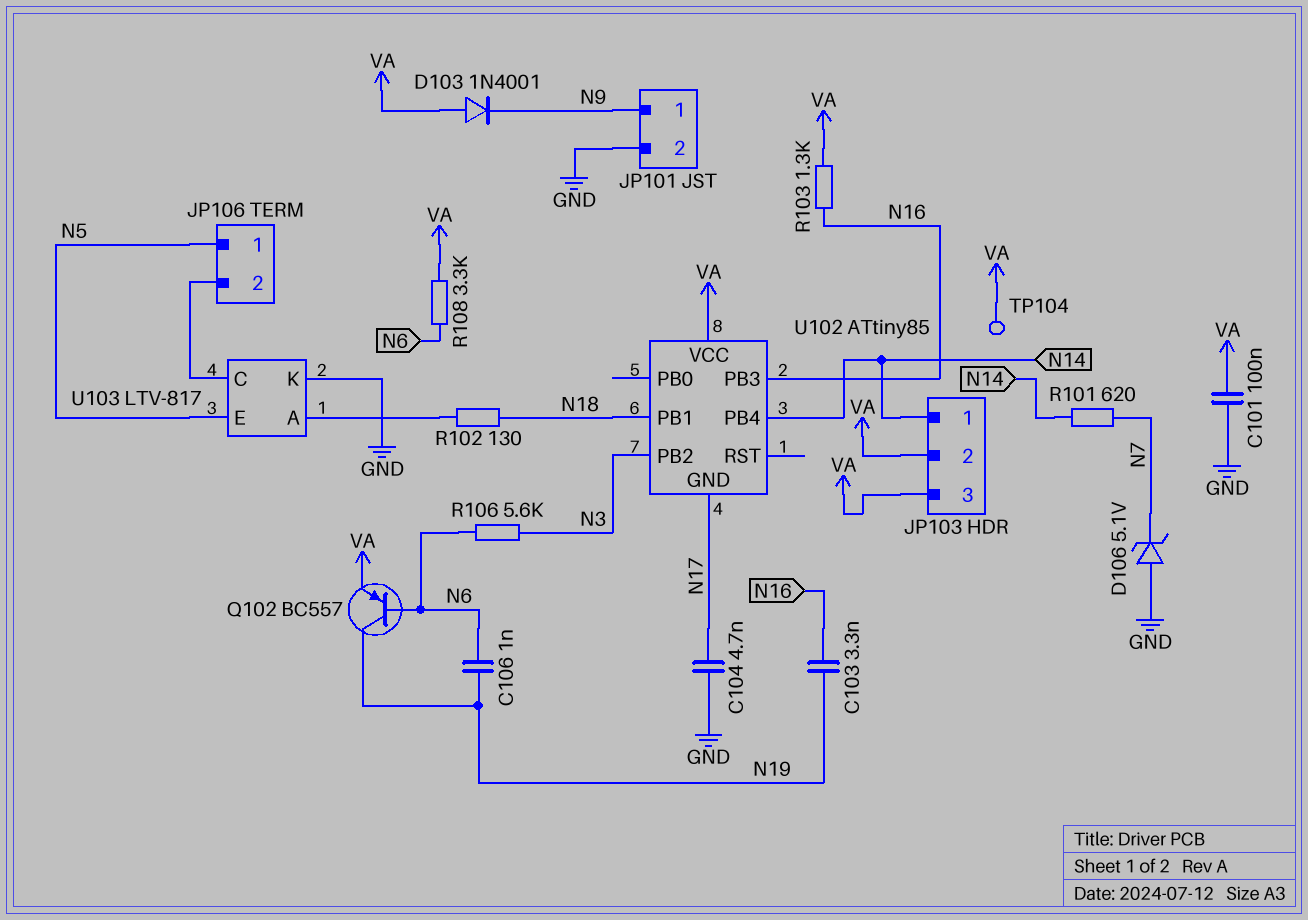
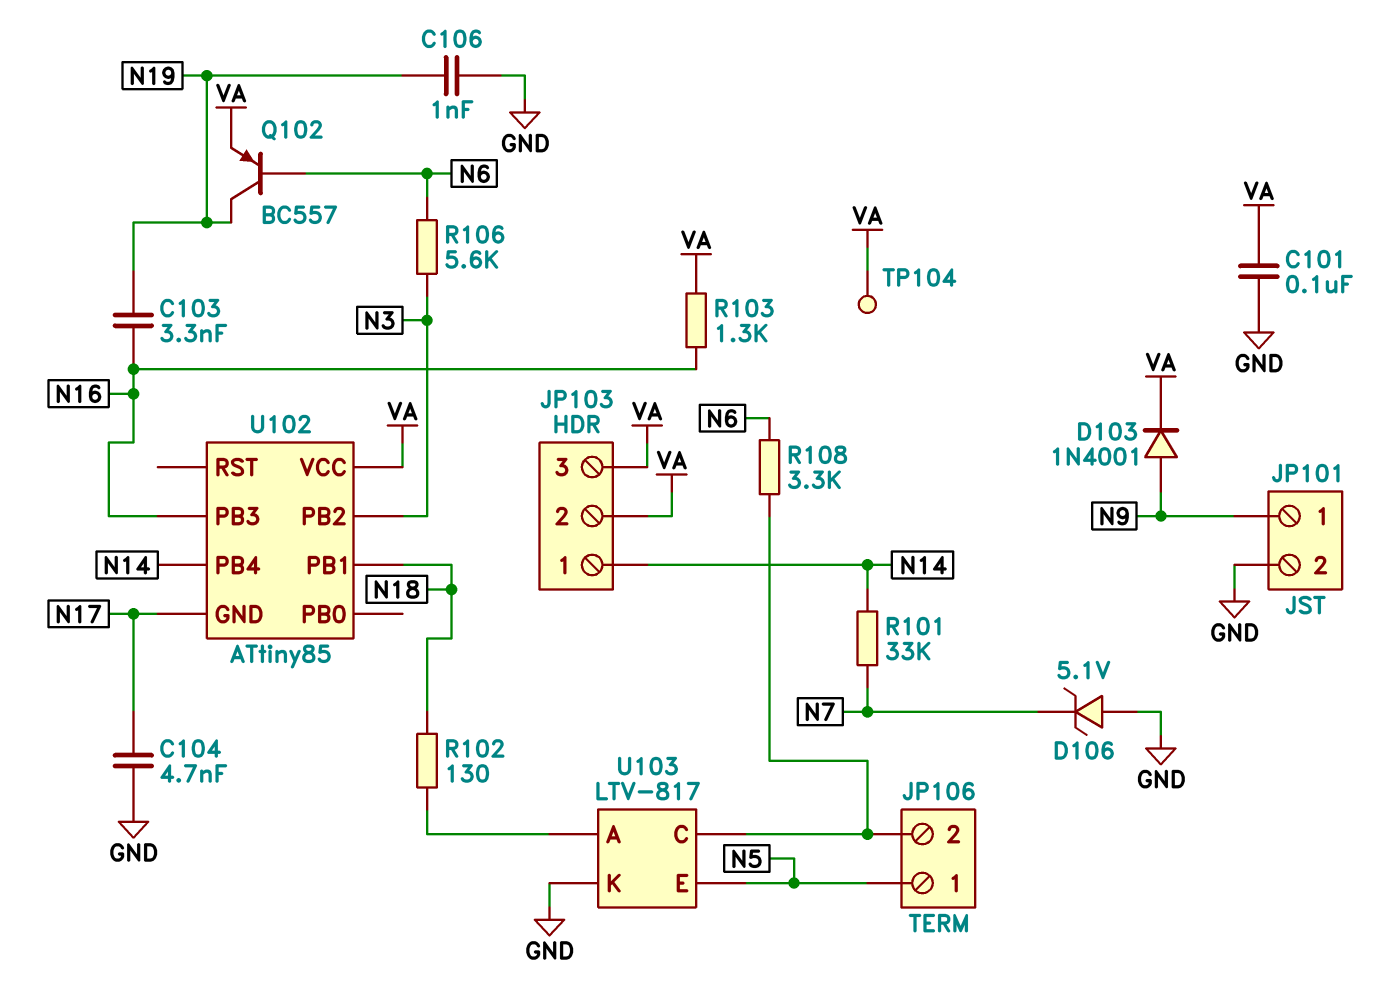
C106: 1nF (N6, N19) -> 1nF (GND, N19)
D103: diode 1N4001 (A VA, K N9) -> diode 1N4001 (A N9, K VA)
R101: 620 (N7, N14) -> 33k (N7, N14)
R108: 3.3k (N6, VA) -> 3.3k (JP106/2, N6)

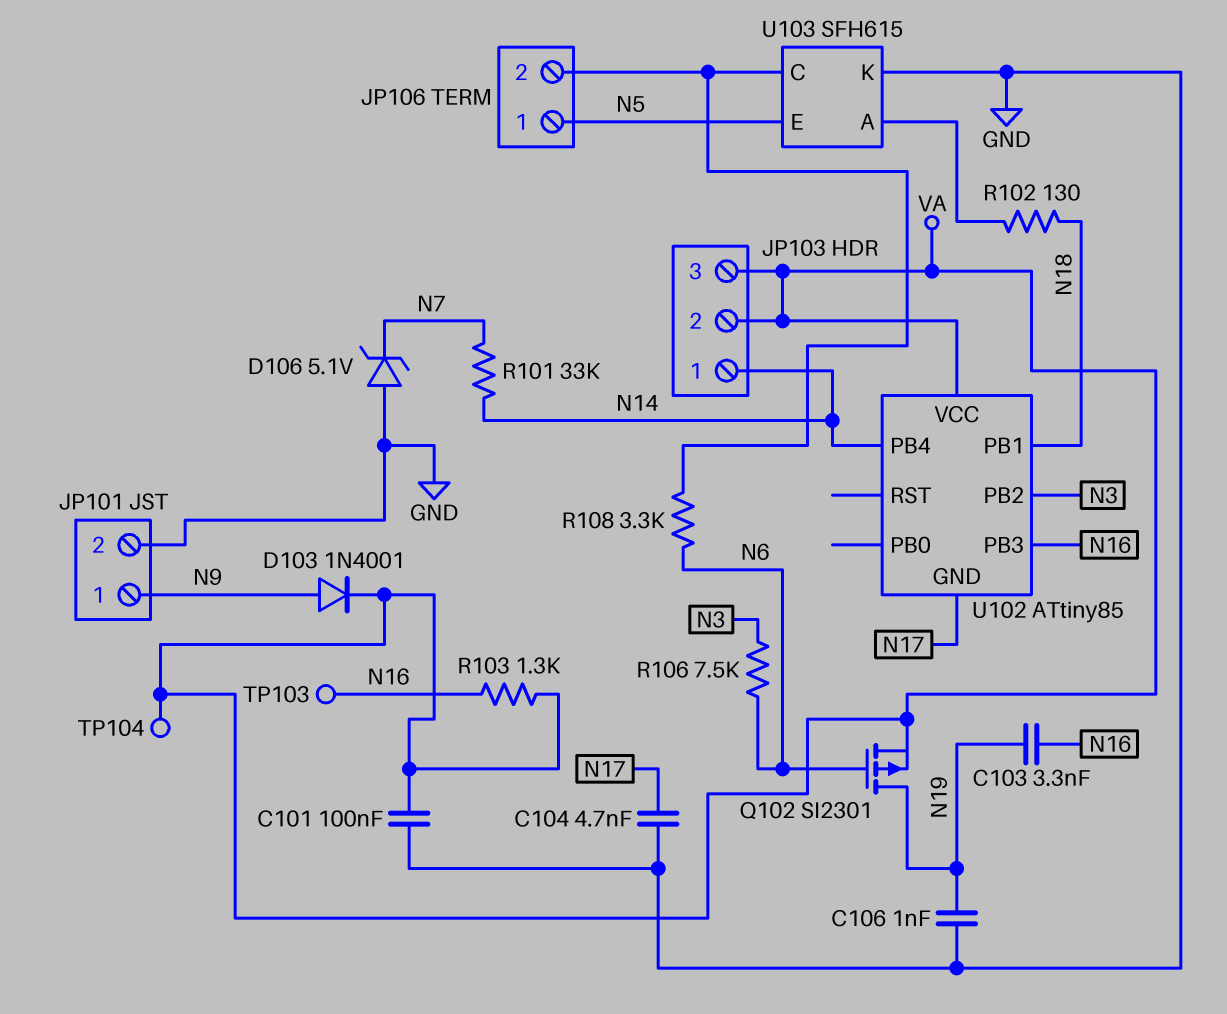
Q102: PNP BC557 (B N6, C N19, E VA) -> PMOS SI2301 (G N6, D N19, S VA)
R106: 5.6k (N3, N6) -> 7.5k (N3, N6)
TP103: none -> test point (N16)
U103: LTV-817 -> SFH615

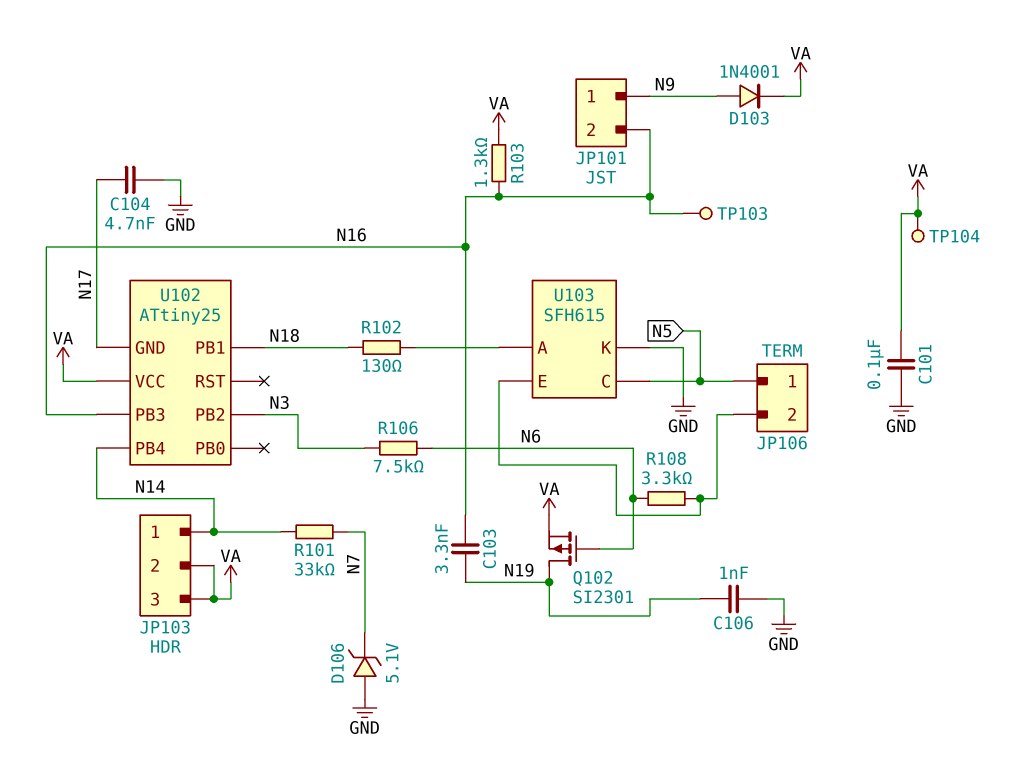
JP101 pin 2: GND -> N16
U102: ATtiny85 -> ATtiny25
U103 pin C: JP106/2 -> N5
U103 pin E: N5 -> JP106/2

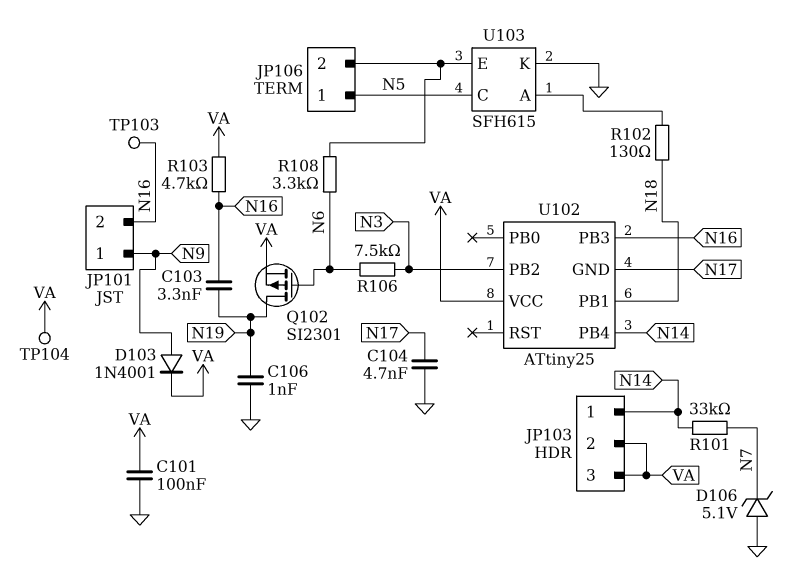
R103: 1.3k (N16, VA) -> 4.7k (N16, VA)

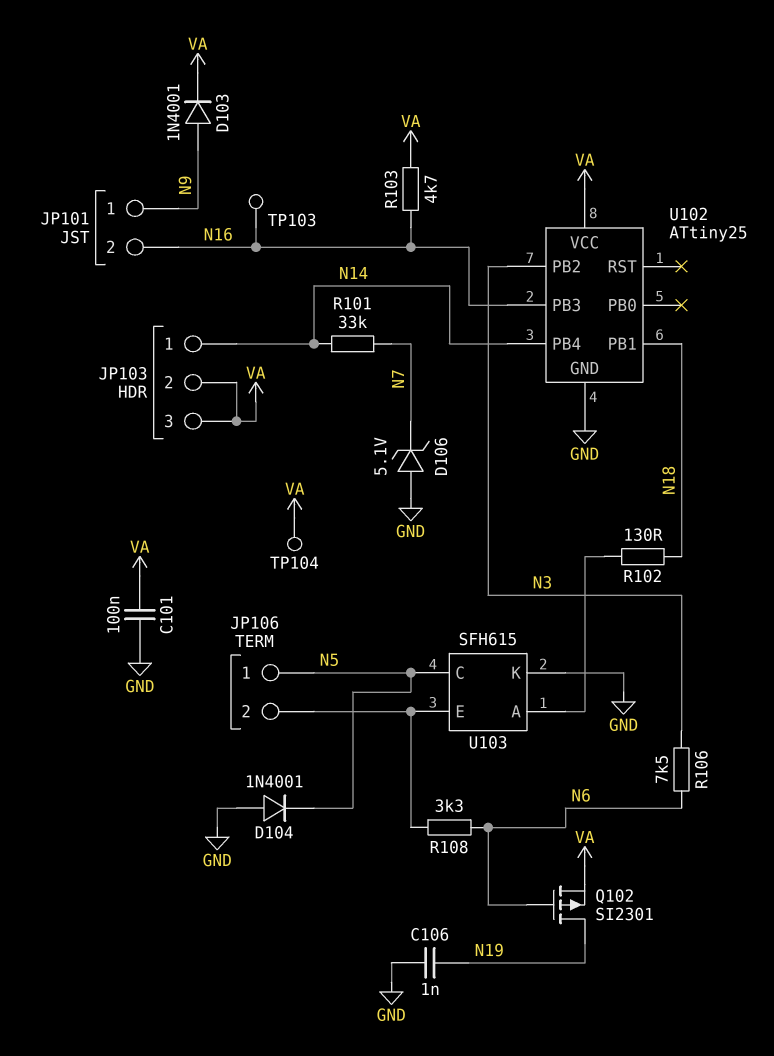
C103: 3.3nF (N16, N19) -> none
C104: 4.7nF (GND, N17) -> none
D104: none -> diode 1N4001 (A GND, K N5)
U102 pin GND: N17 -> GND

